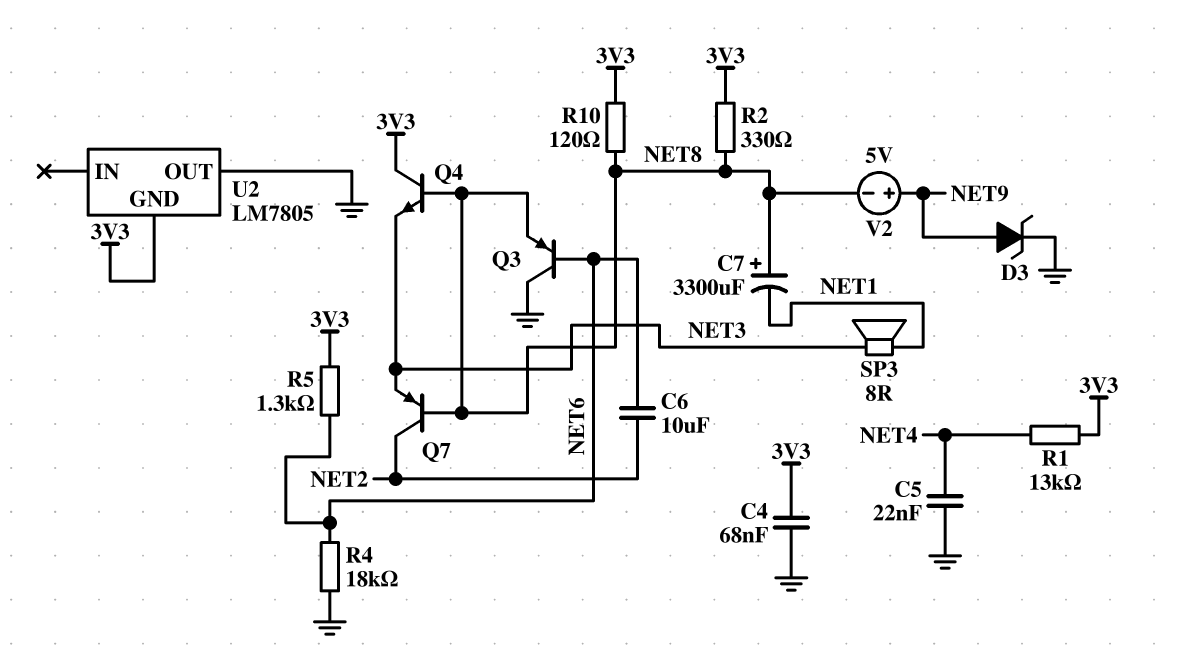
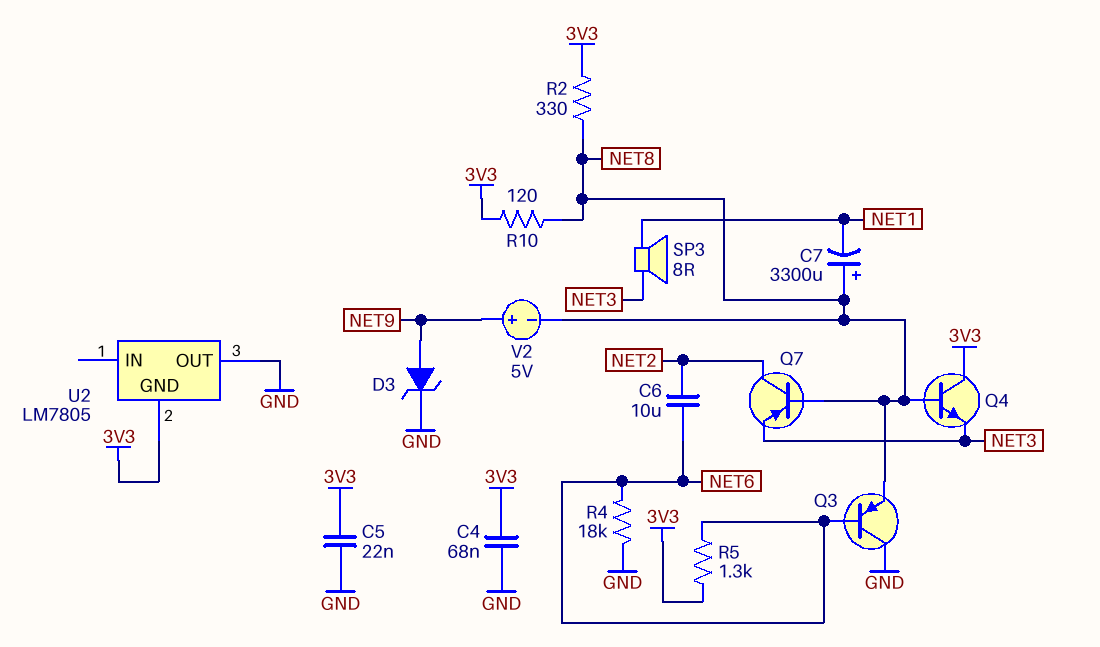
C5: 22nF (GND, NET4) -> 22nF (3V3, GND)
R1: 13k (3V3, NET4) -> none

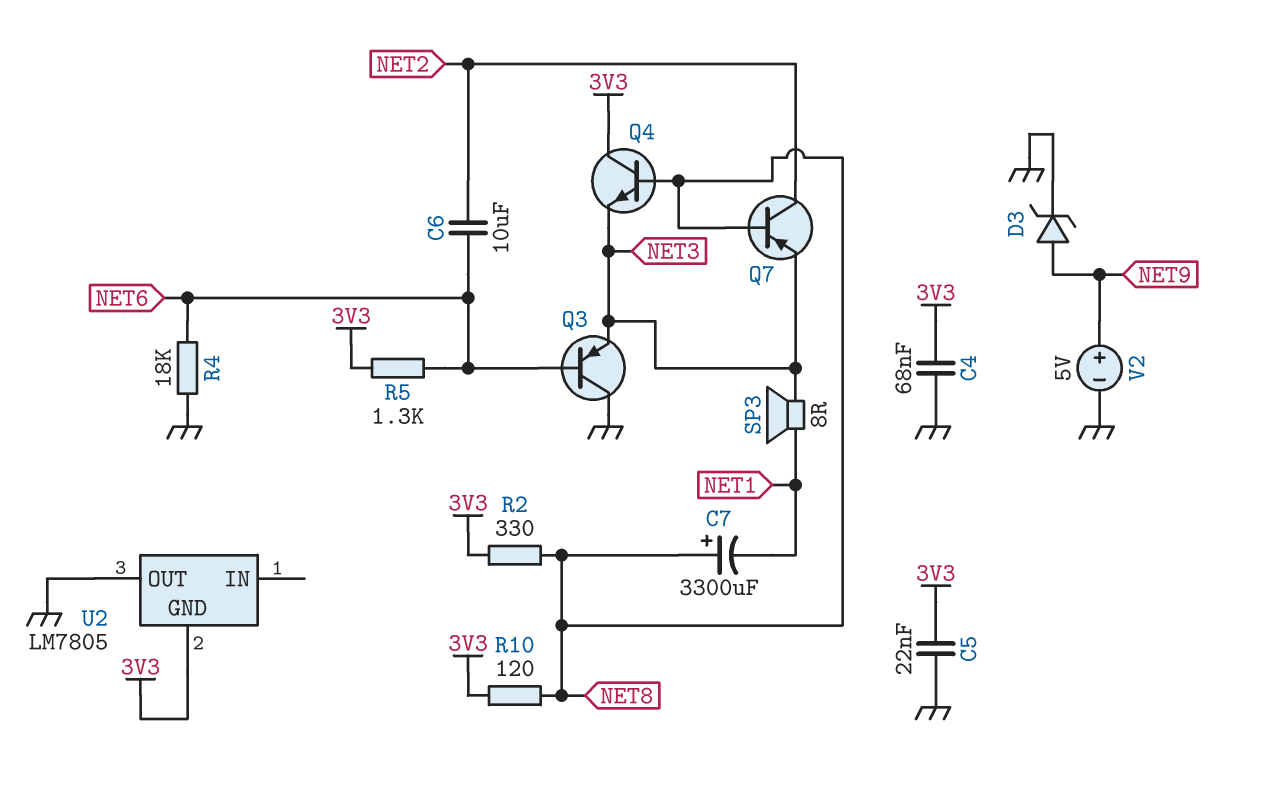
Q3: PNP (B NET6, C GND, E NET8) -> PNP (B NET6, C GND, E NET3)
V2: 5V (plus NET9, minus NET8) -> 5V (plus NET9, minus GND)

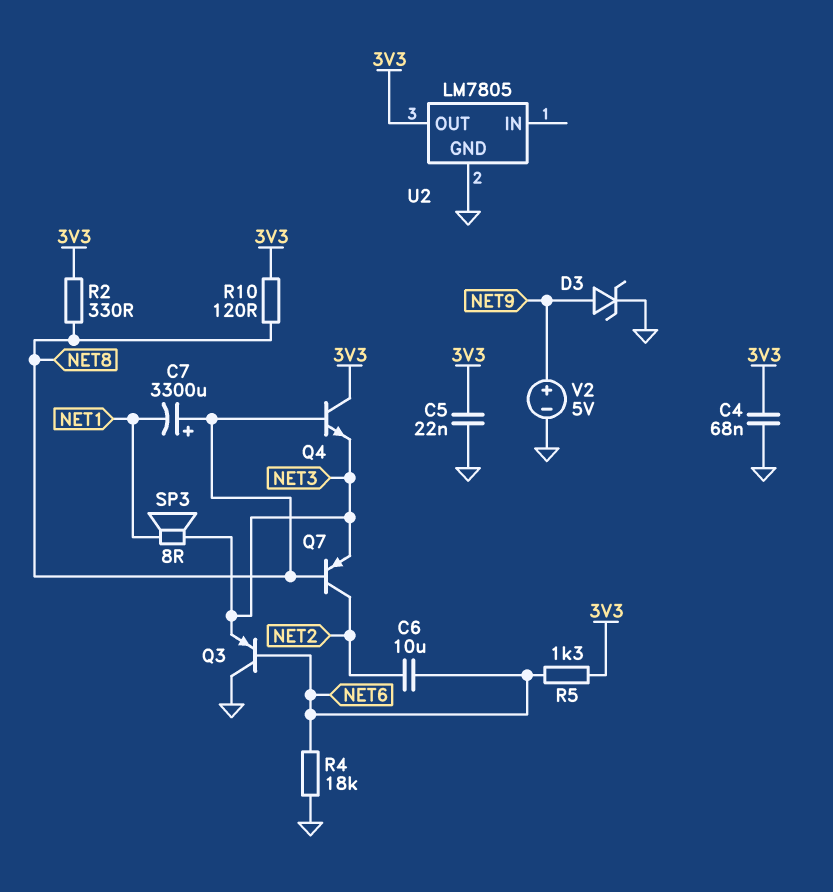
U2 pin GND: 3V3 -> GND
U2 pin OUT: GND -> 3V3

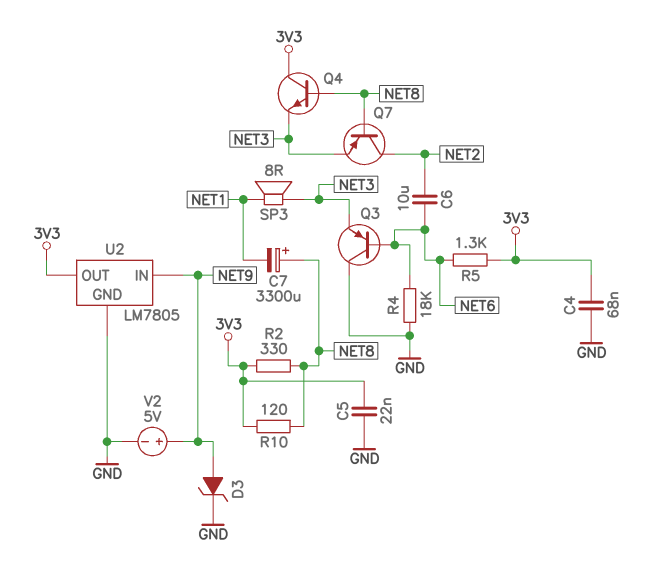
U2 pin IN: none -> NET9

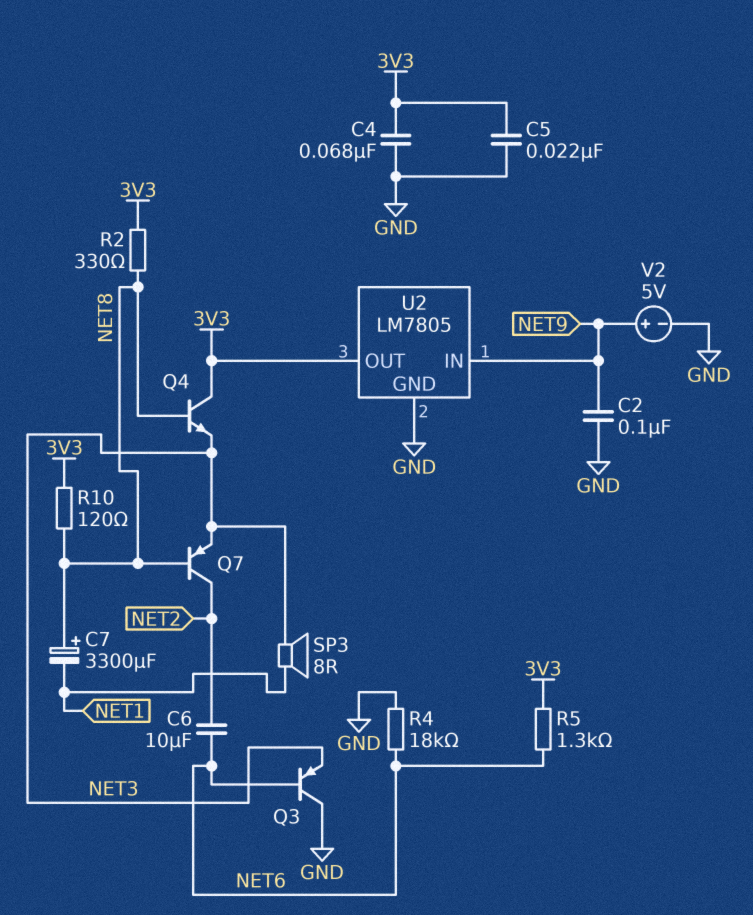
C2: none -> 100nF (GND, NET9)
D3: zener (A NET9, K GND) -> none

